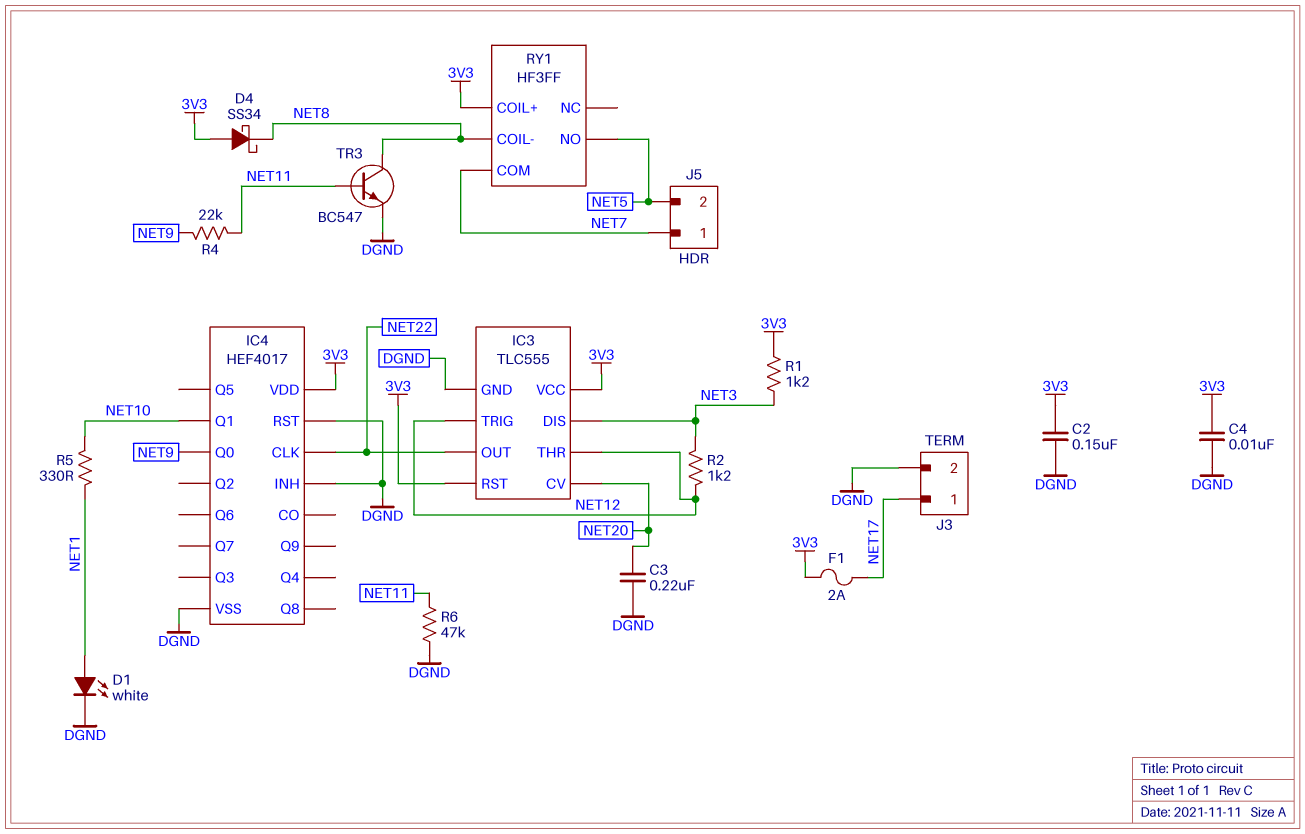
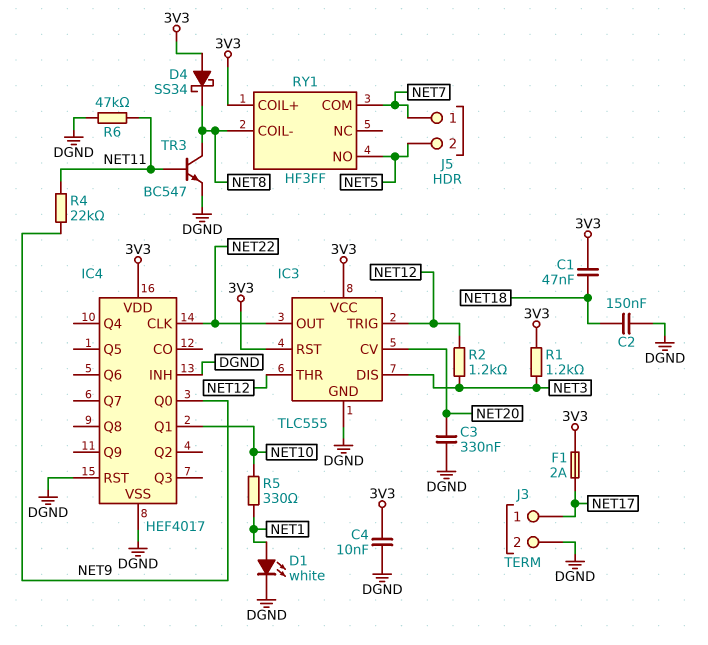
C1: none -> 47nF (3V3, NET18)
C2: 150nF (3V3, DGND) -> 150nF (DGND, NET18)
C3: 220nF (DGND, NET20) -> 330nF (DGND, NET20)

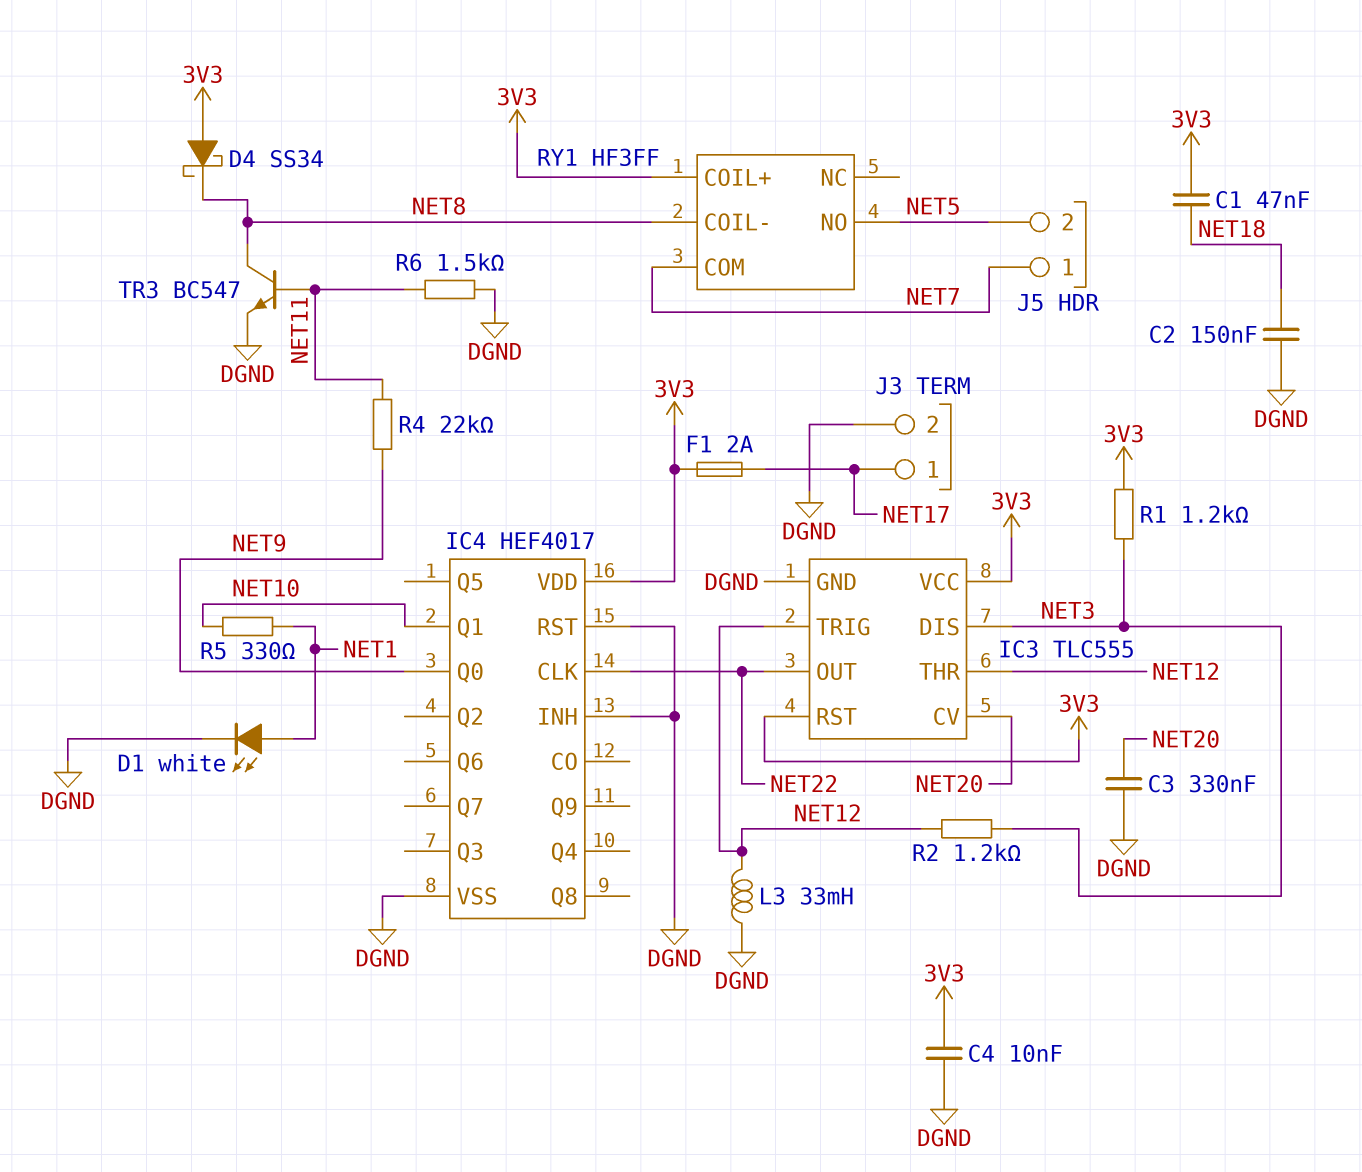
L3: none -> 33mH (DGND, NET12)
R6: 47k (DGND, NET11) -> 1.5k (DGND, NET11)

